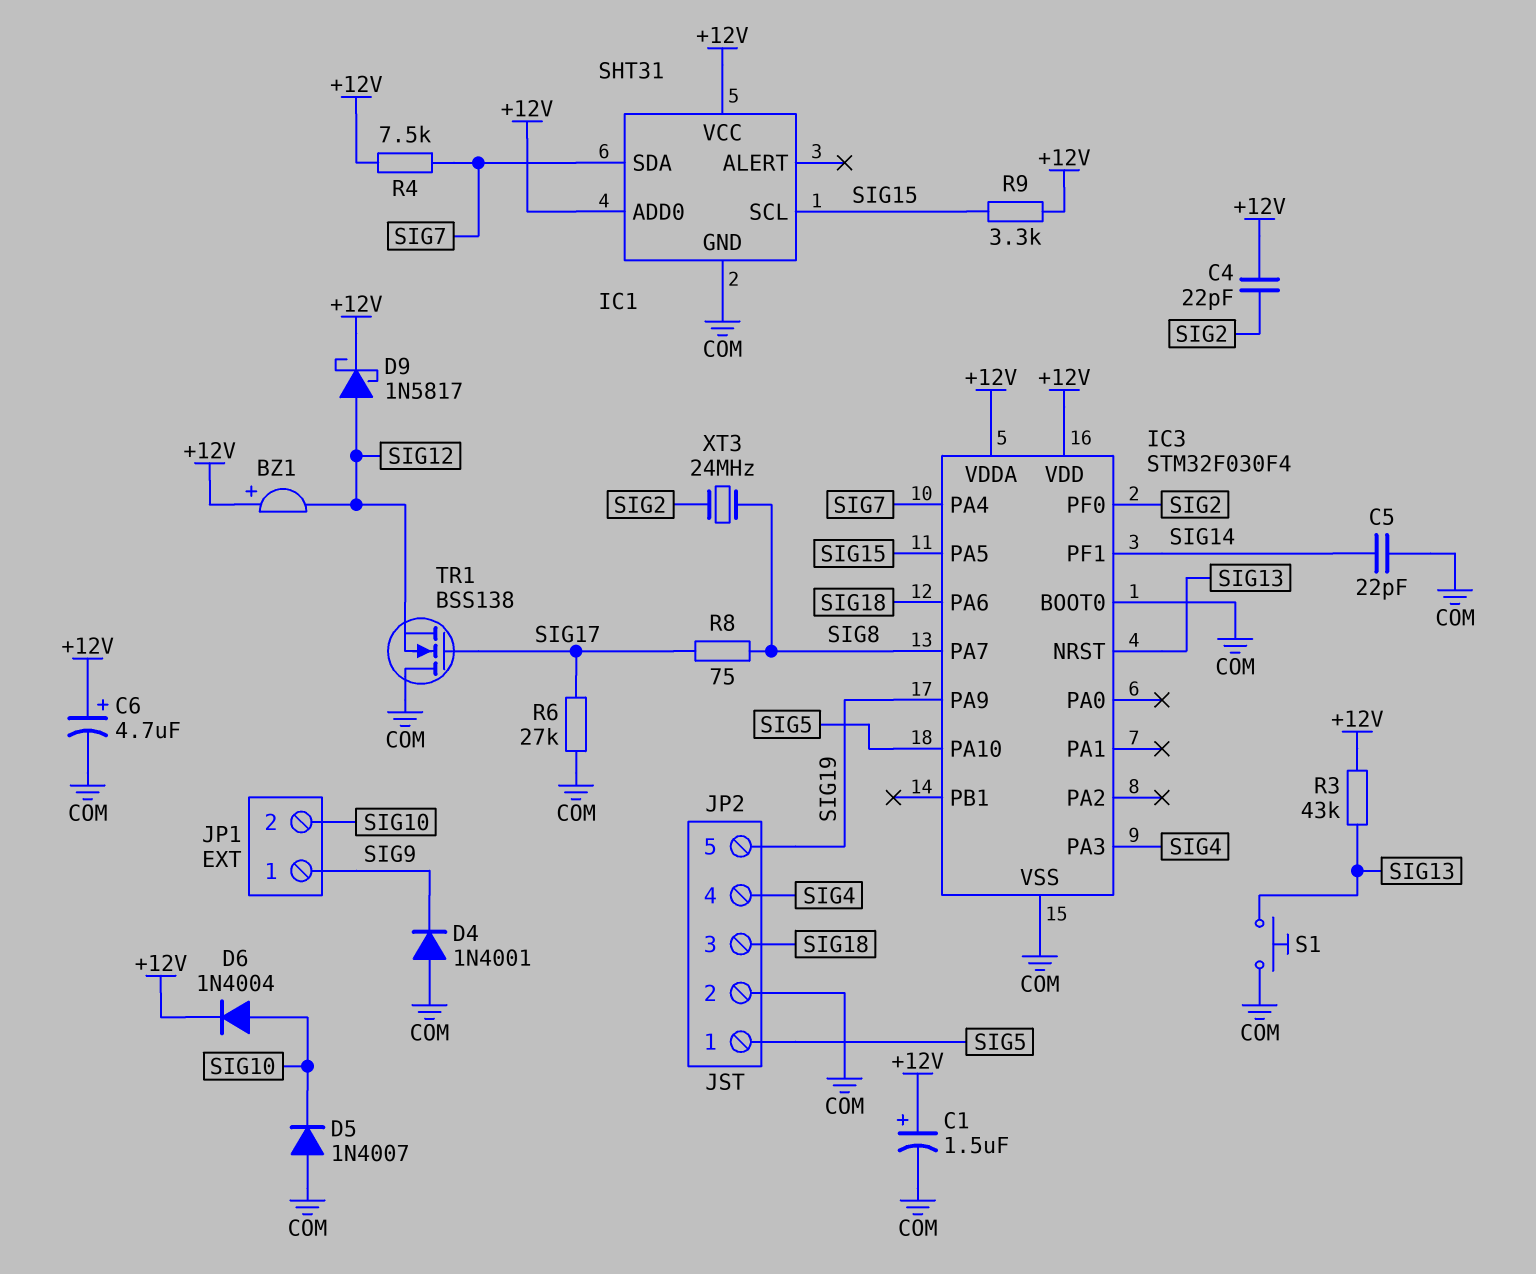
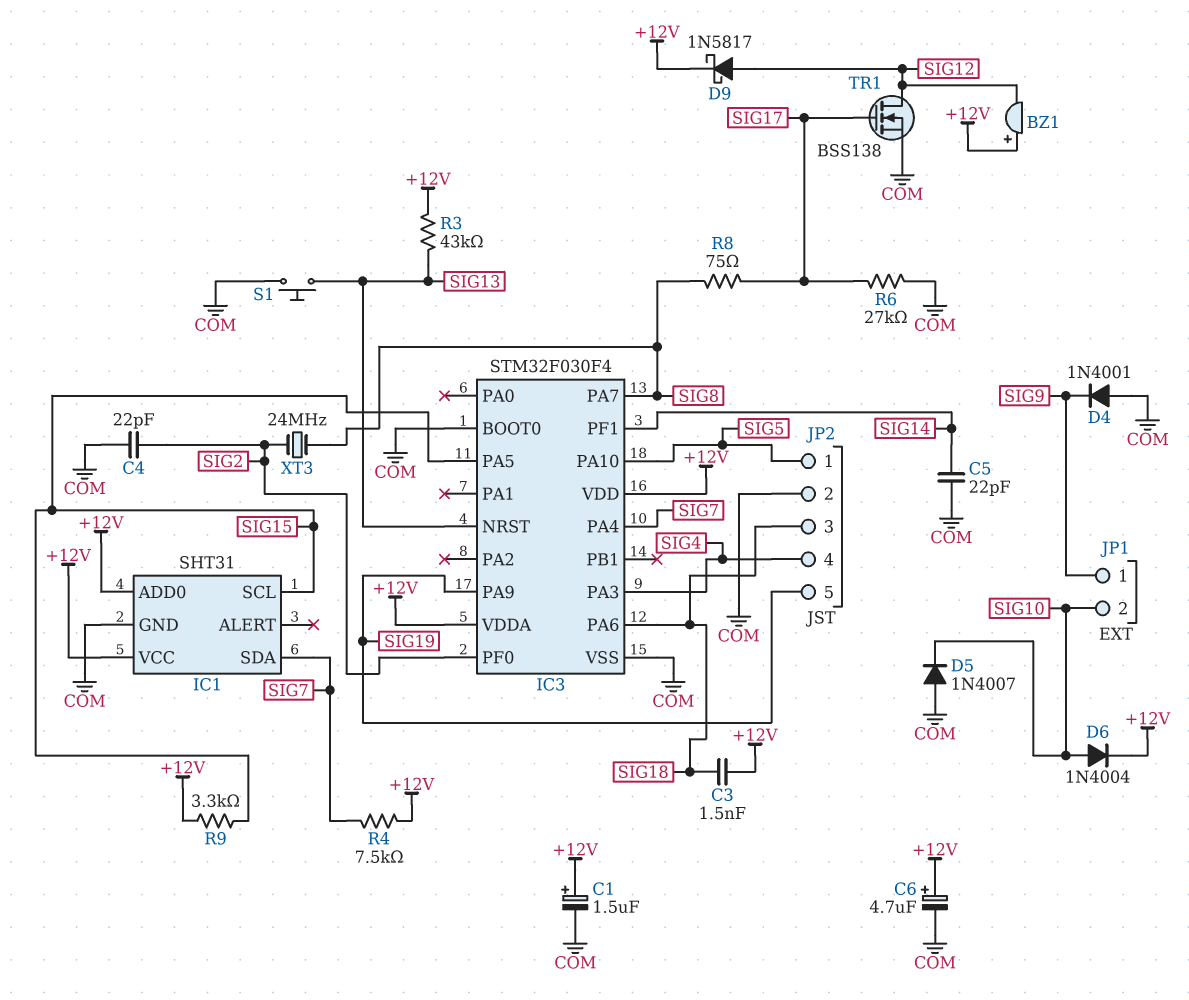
C3: none -> 1.5nF (+12V, SIG18)
C4: 22pF (+12V, SIG2) -> 22pF (COM, SIG2)
TR1: NMOS BSS138 (G SIG17, D COM, S SIG12) -> NMOS BSS138 (G SIG17, D SIG12, S COM)

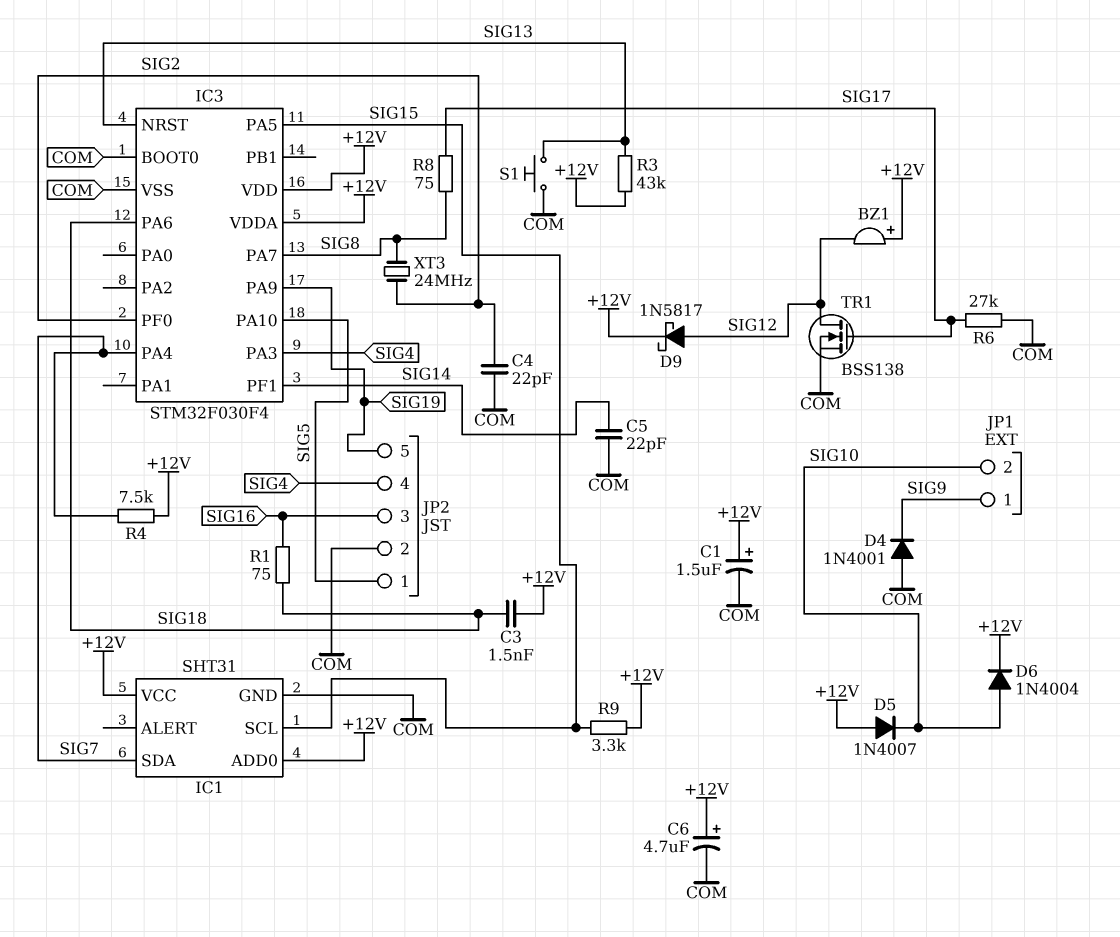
D5: diode 1N4007 (A COM, K SIG10) -> diode 1N4007 (A +12V, K SIG10)
JP2 pin 3: SIG18 -> SIG16
R1: none -> 75 (SIG16, SIG18)

